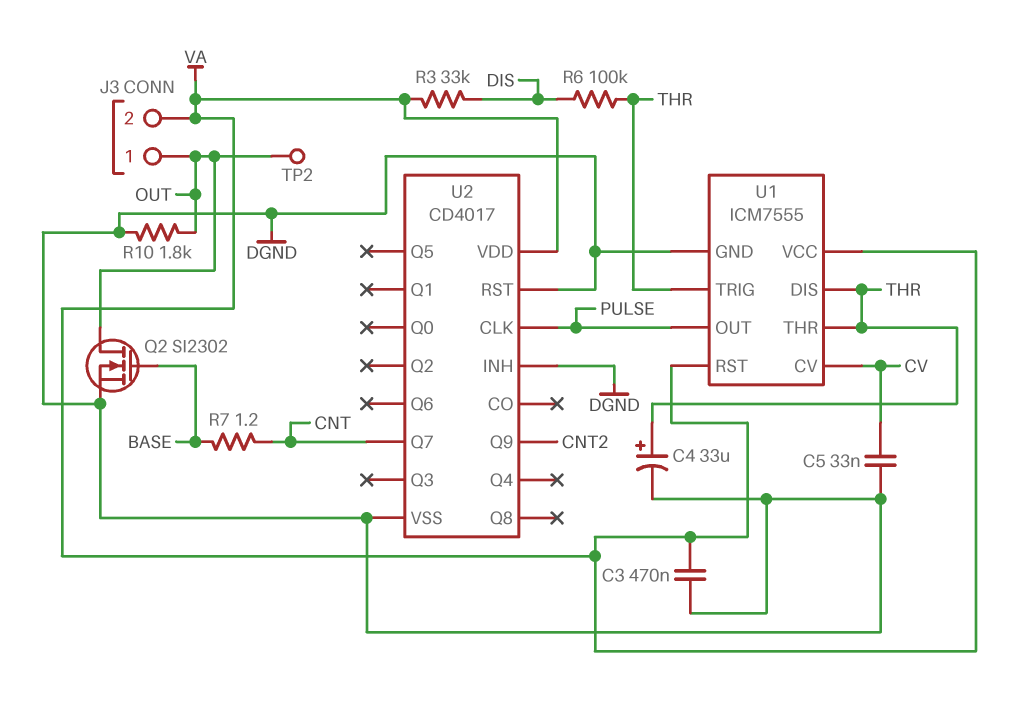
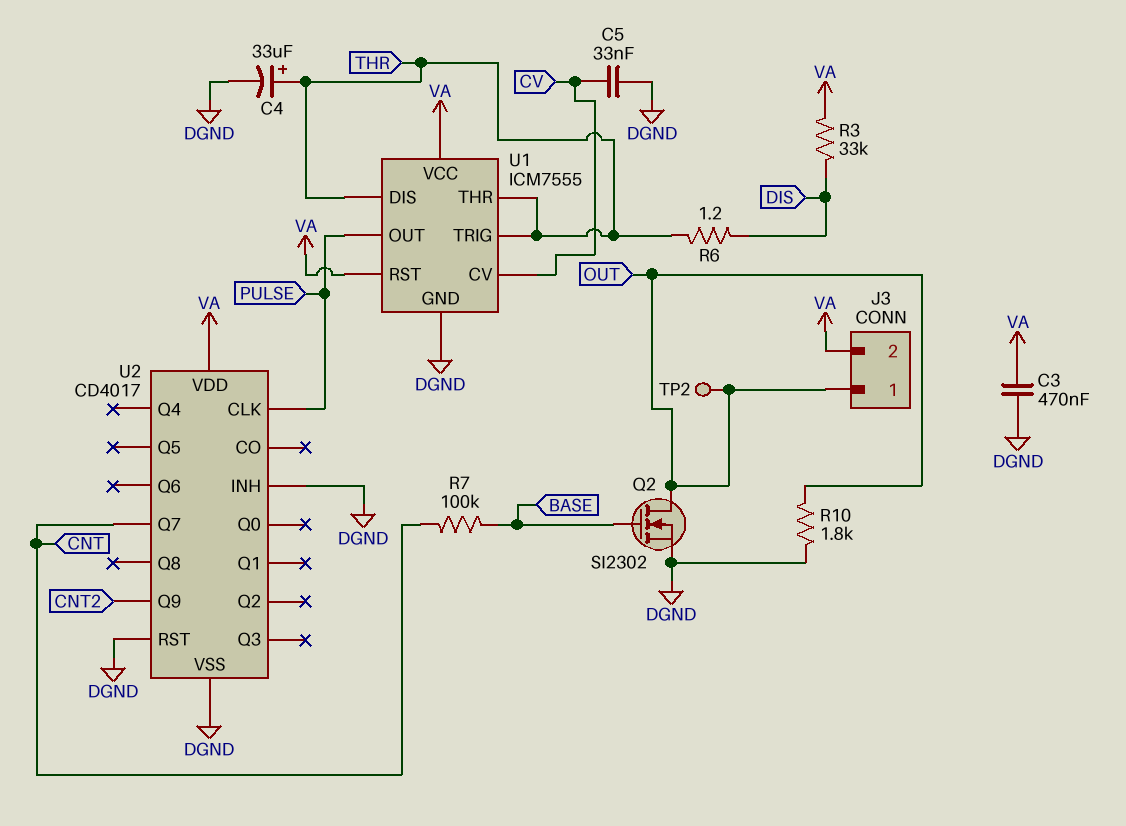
R6: 100k (DIS, THR) -> 1.2 (DIS, THR)
R7: 1.2 (BASE, CNT) -> 100k (BASE, CNT)

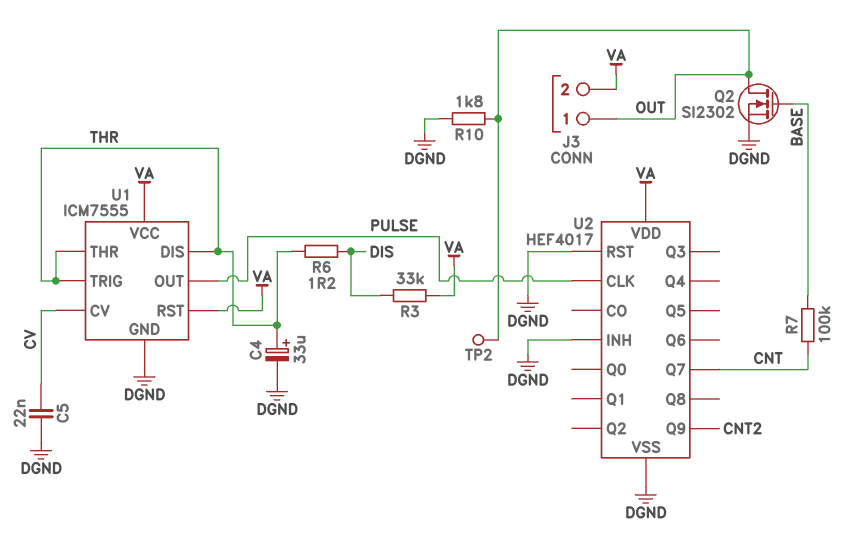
C3: 470nF (DGND, VA) -> none
C5: 33nF (CV, DGND) -> 22nF (CV, DGND)
U2: CD4017 -> HEF4017

